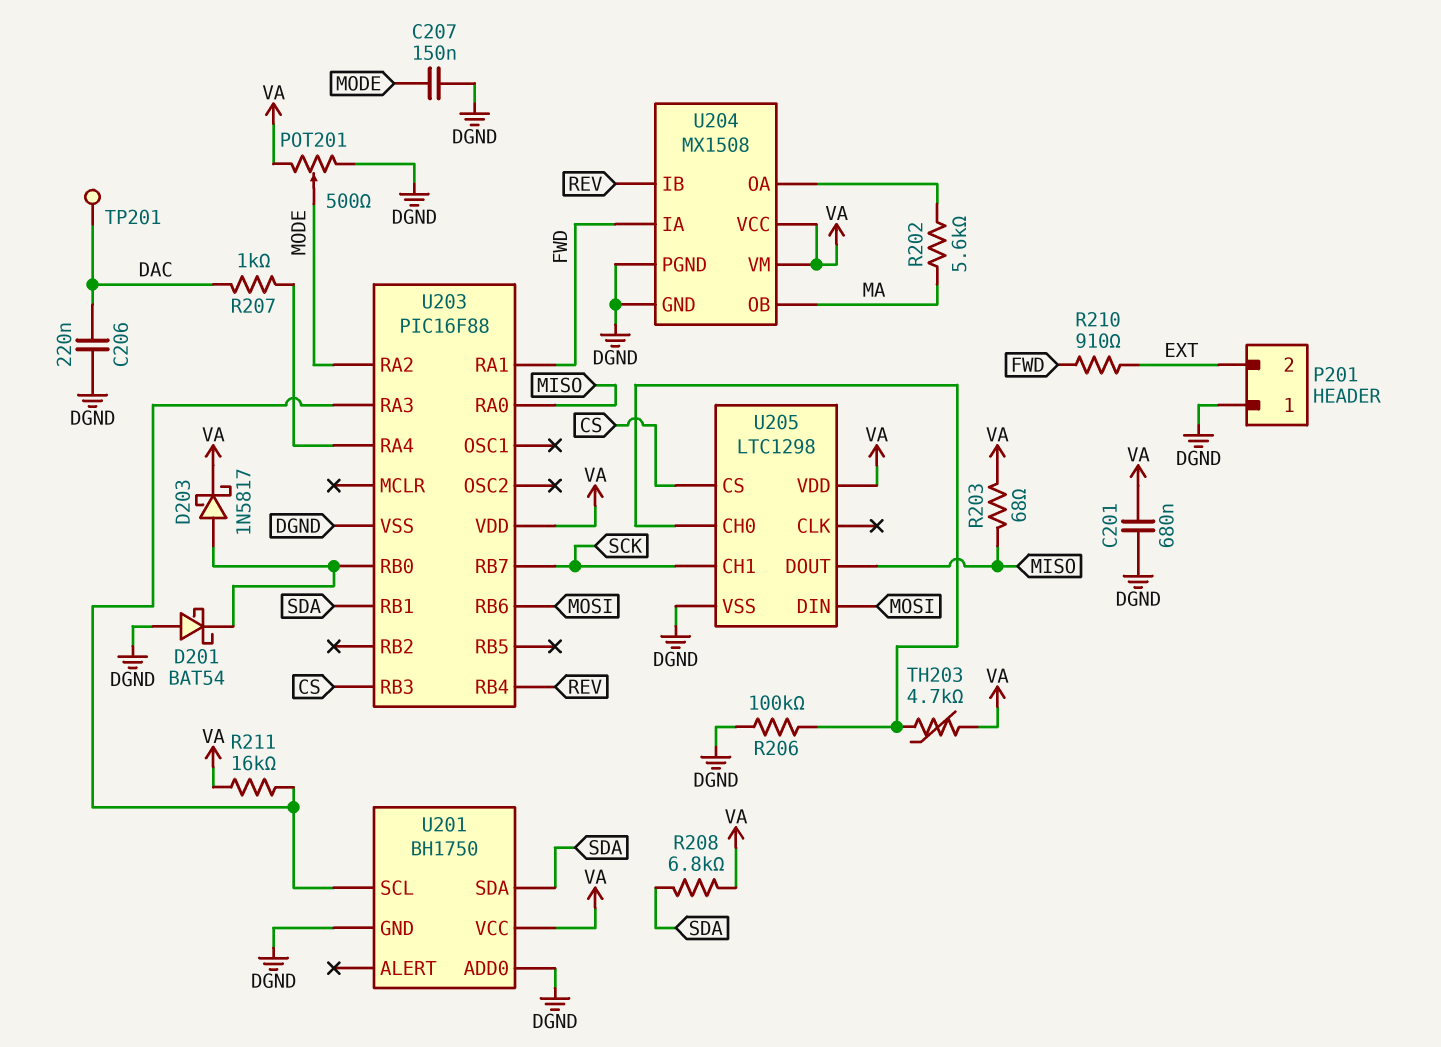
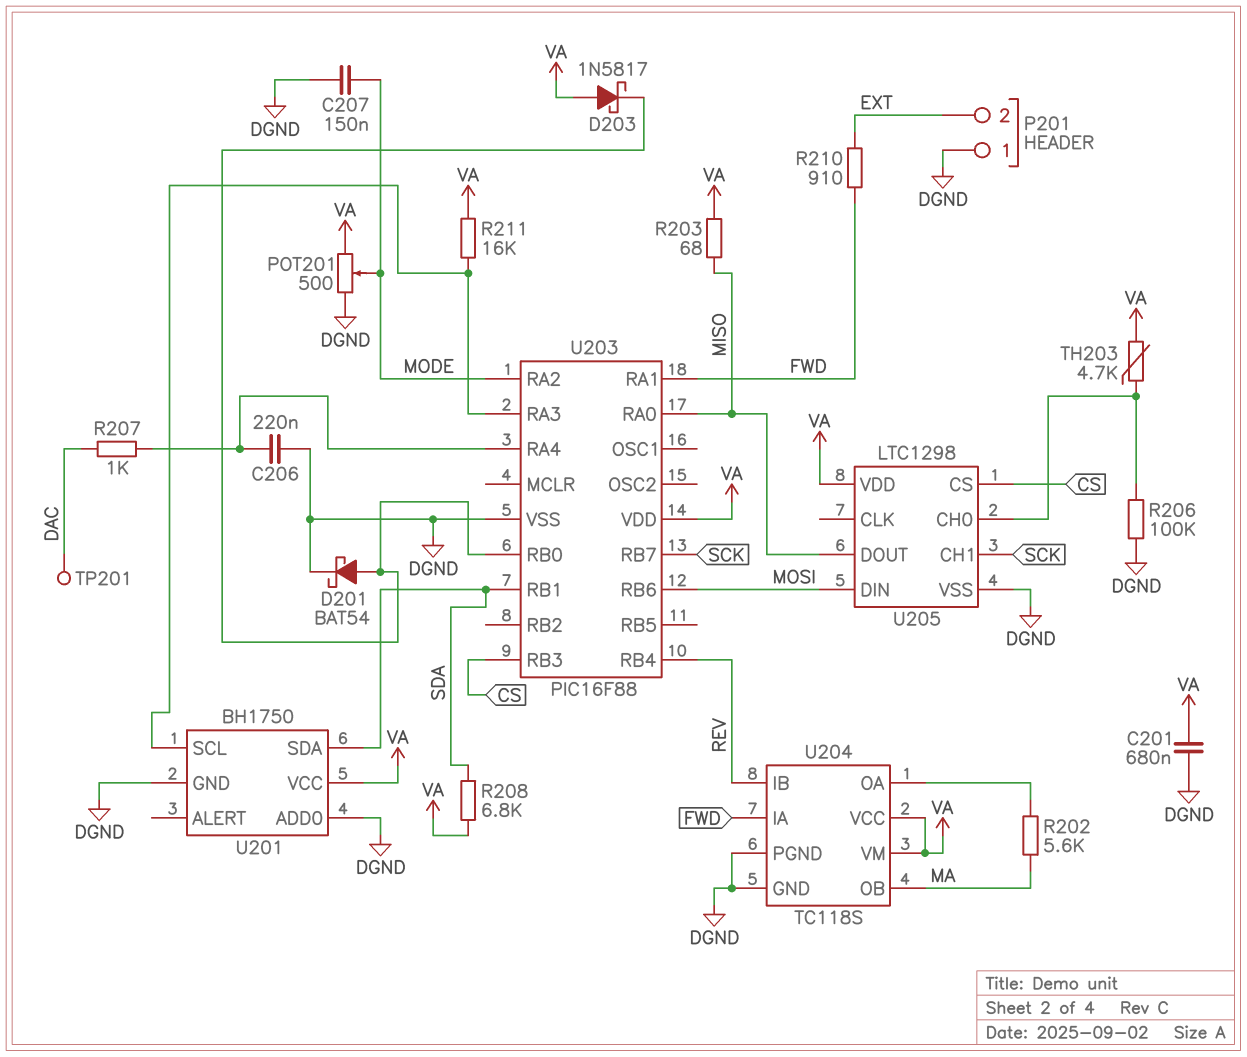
C206: 220nF (DAC, DGND) -> 220nF (DGND, U203/RA4)
D201: schottky BAT54 (A DGND, K U203/RB0) -> schottky BAT54 (A U203/RB0, K DGND)
D203: schottky 1N5817 (A U203/RB0, K VA) -> schottky 1N5817 (A VA, K U203/RB0)
U204: MX1508 -> TC118S

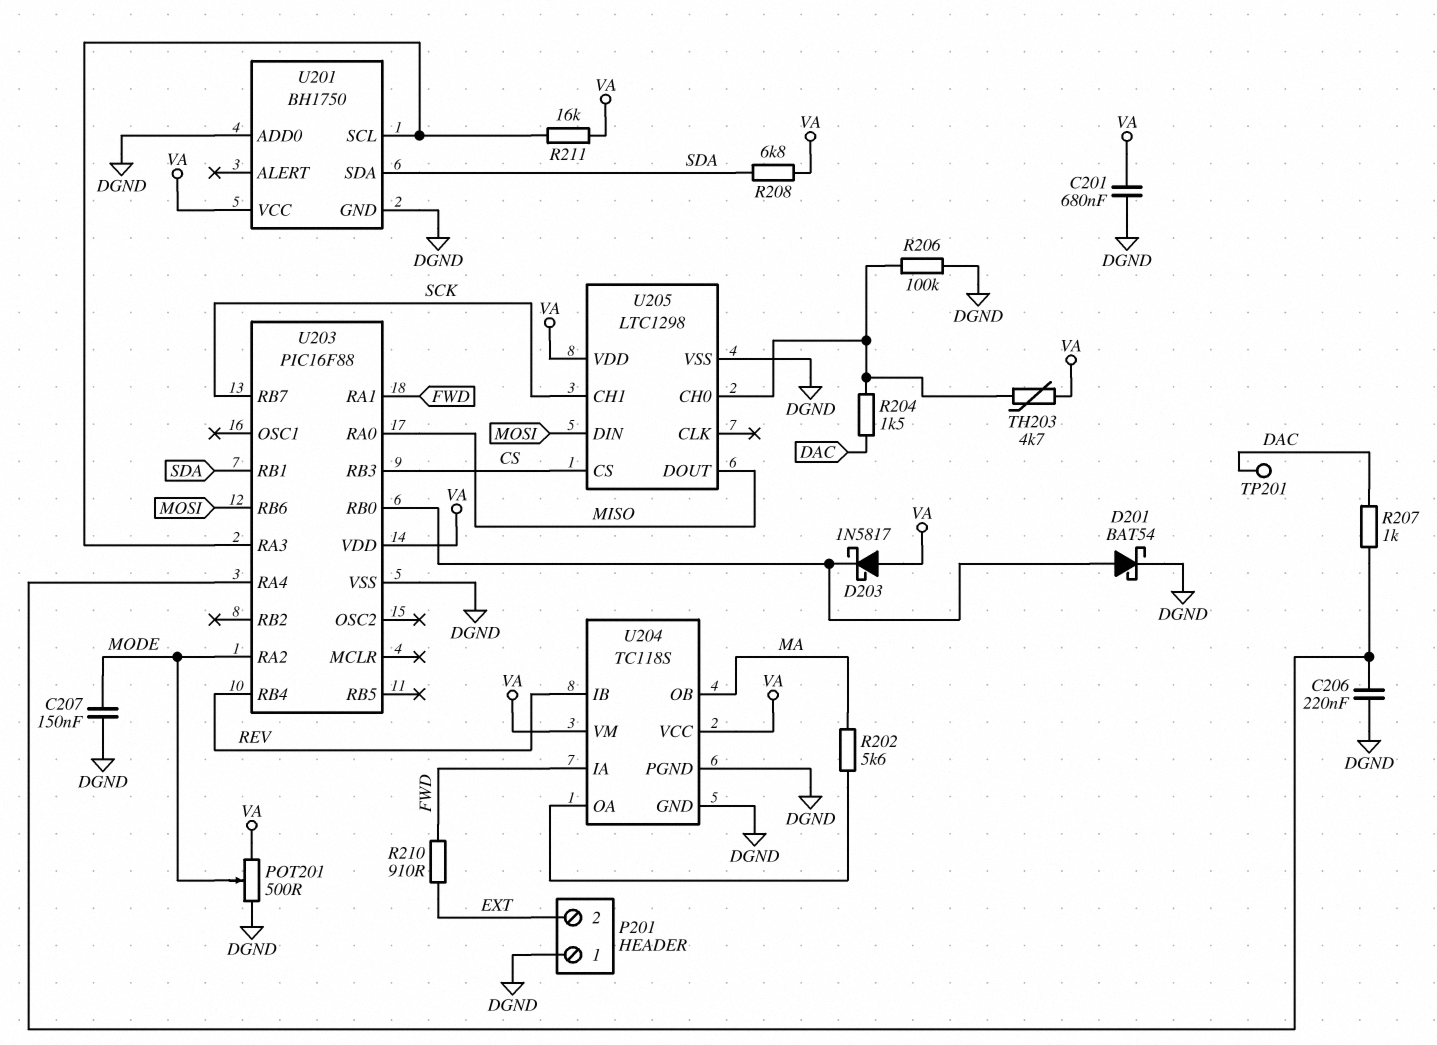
R203: 68 (MISO, VA) -> none
R204: none -> 1.5k (DAC, U205/CH0)

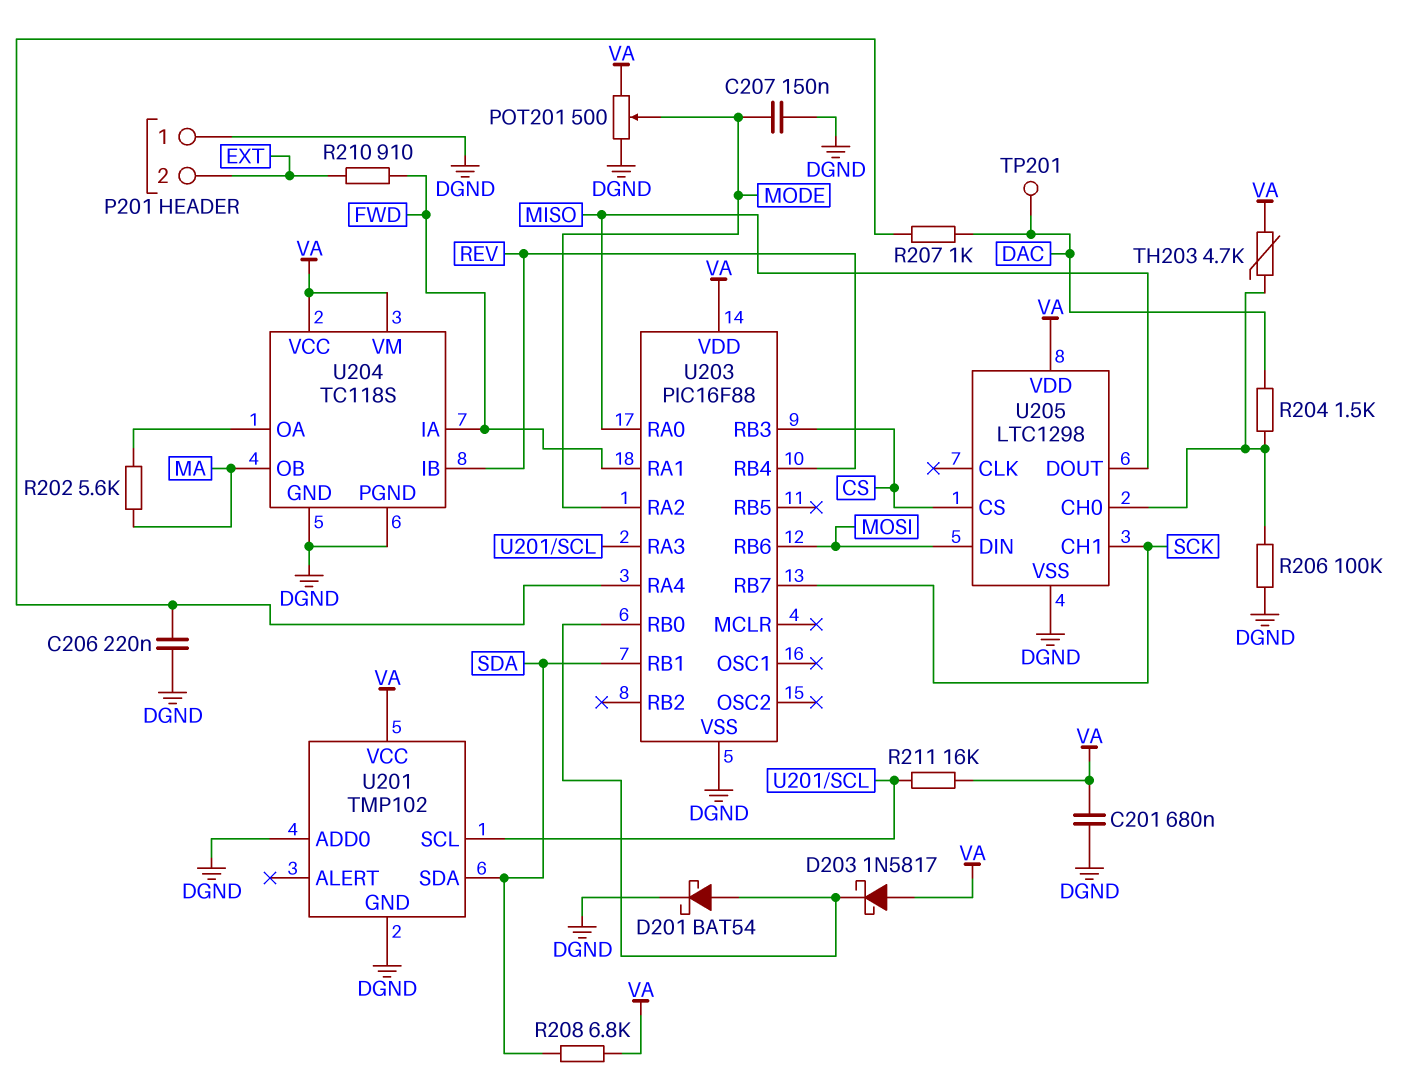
U201: BH1750 -> TMP102

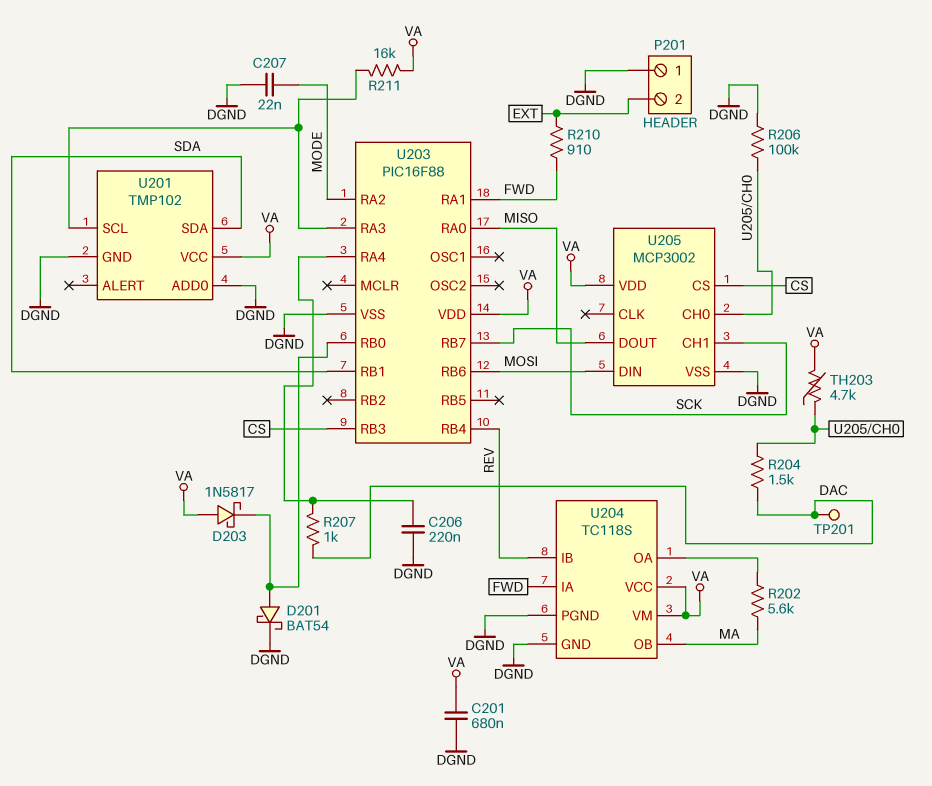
C207: 150nF (DGND, MODE) -> 22nF (DGND, MODE)
POT201: 500 (DGND, VA, wiper MODE) -> none
R208: 6.8k (SDA, VA) -> none
U205: LTC1298 -> MCP3002

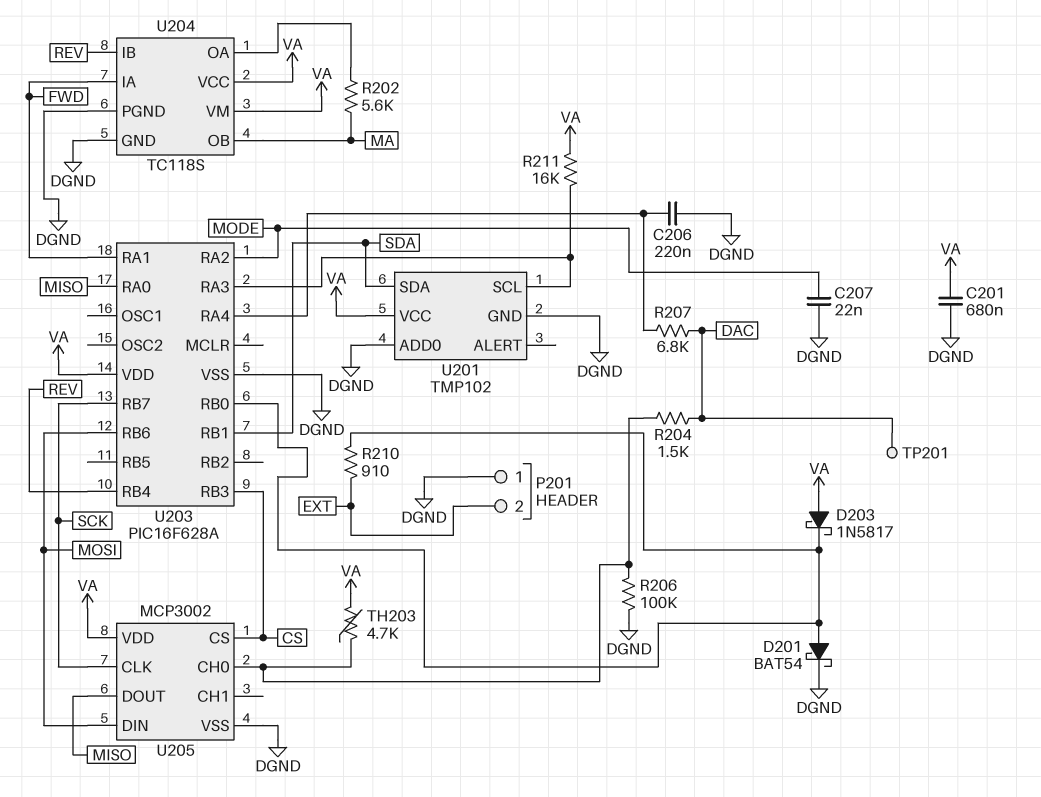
R207: 1k (DAC, U203/RA4) -> 6.8k (DAC, U203/RA4)
R210: 910 (EXT, FWD) -> 910 (EXT, U203/RB0)
U203: PIC16F88 -> PIC16F628A
U205 pin CH1: SCK -> none
U205 pin CLK: none -> SCK

